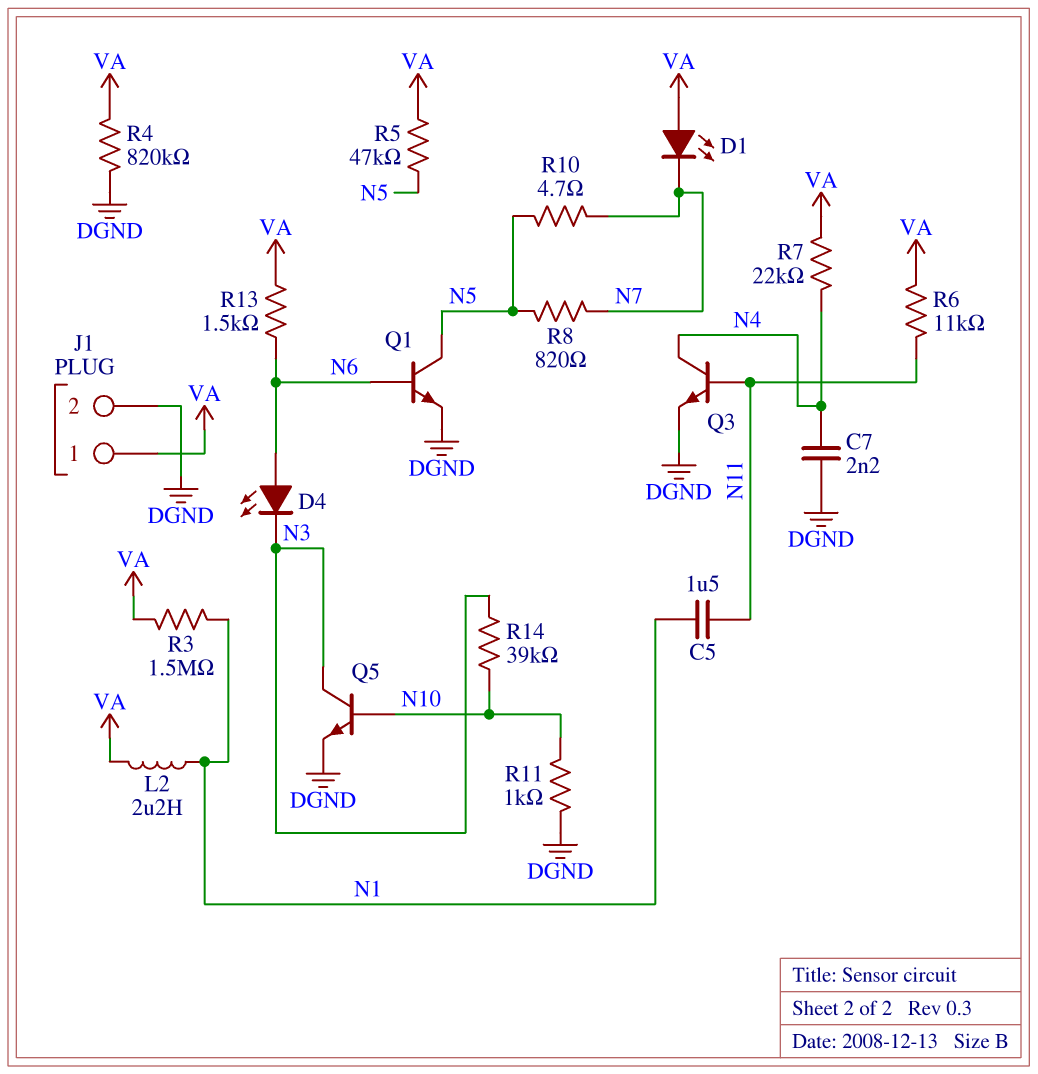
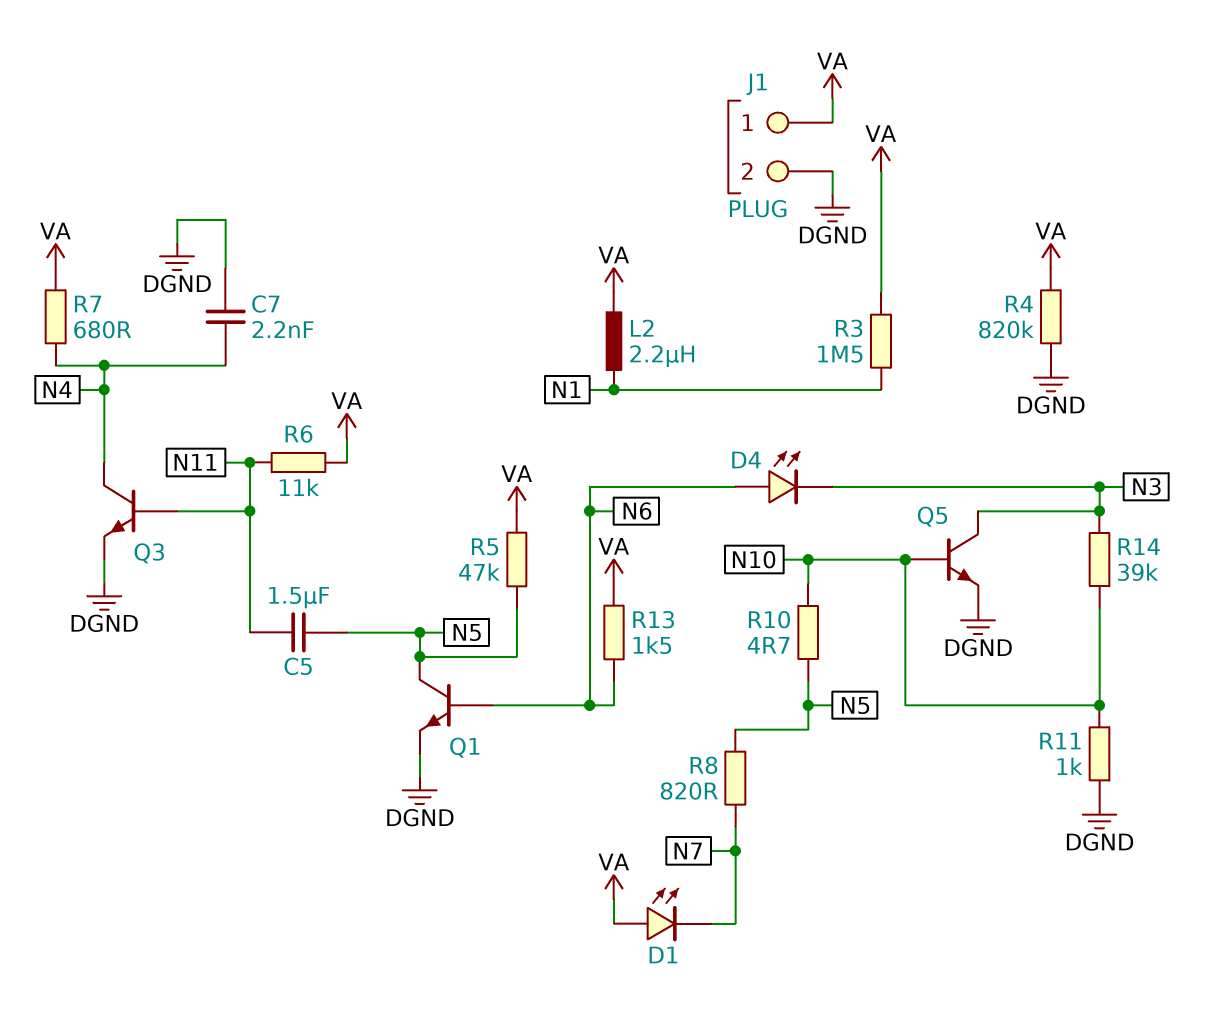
C5: 1.5uF (N1, N11) -> 1.5uF (N5, N11)
R7: 22k (N4, VA) -> 680 (N4, VA)
R10: 4.7 (N5, N7) -> 4.7 (N5, N10)

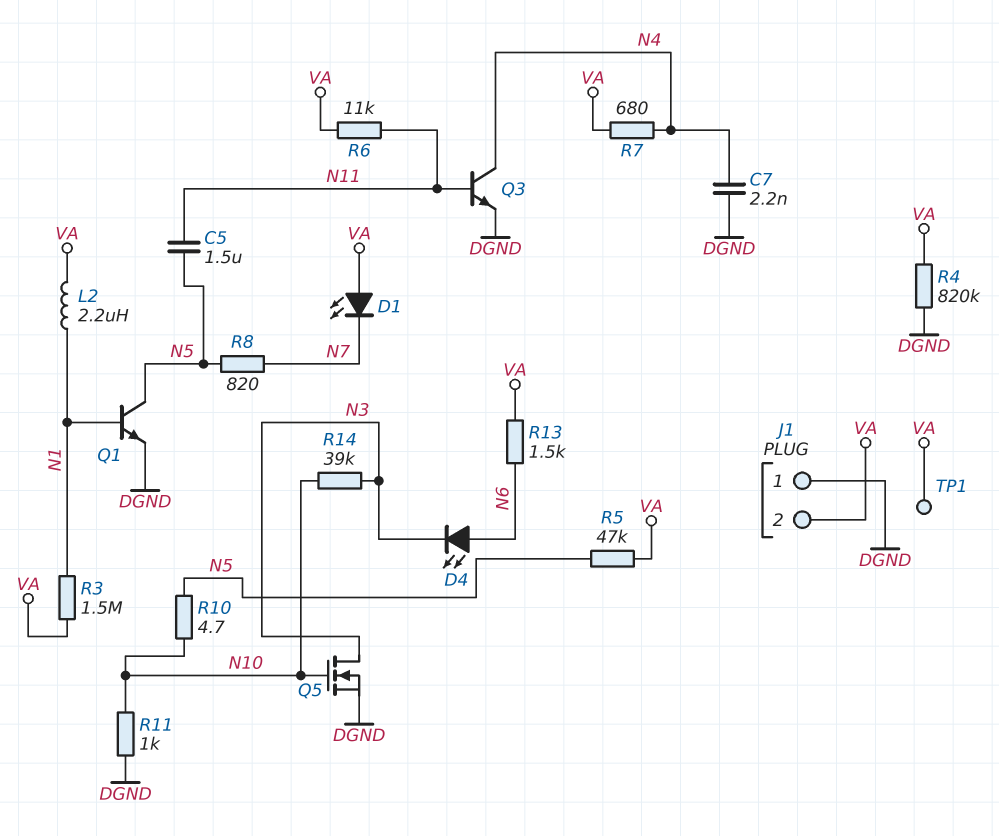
J1 pin 1: VA -> DGND
J1 pin 2: DGND -> VA
Q1: NPN (B N6, C N5, E DGND) -> NPN (B N1, C N5, E DGND)
Q5: NPN (B N10, C N3, E DGND) -> NMOS (G N10, D N3, S DGND)
TP1: none -> test point (VA)

